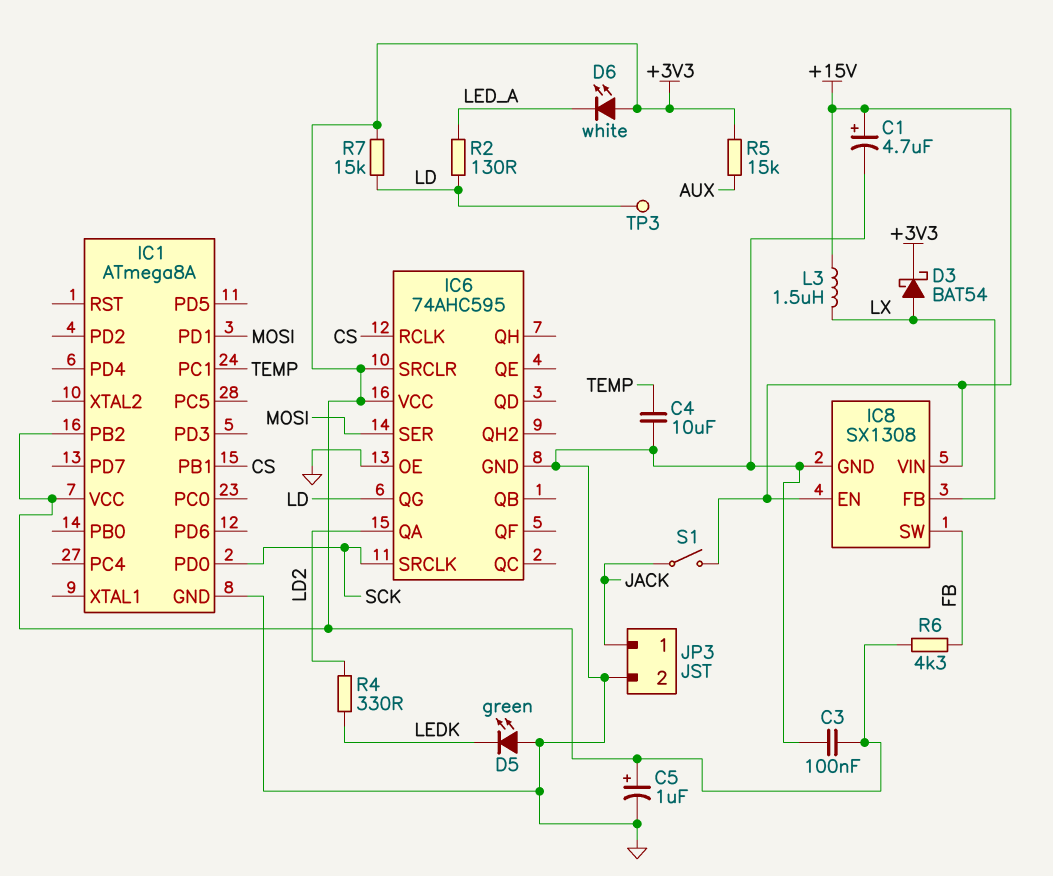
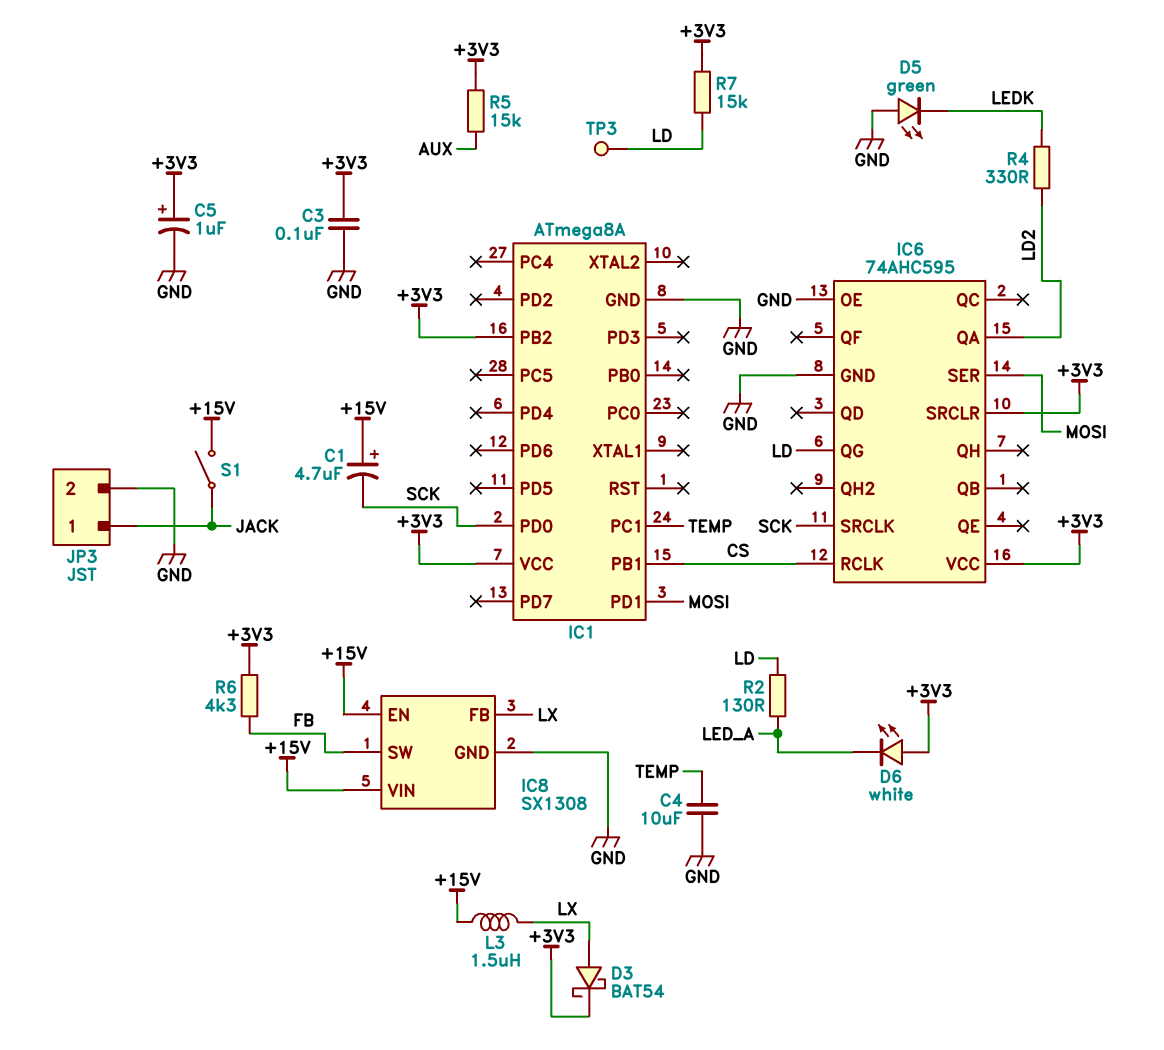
C1: 4.7uF (plus +15V, minus GND) -> 4.7uF (plus +15V, minus SCK)

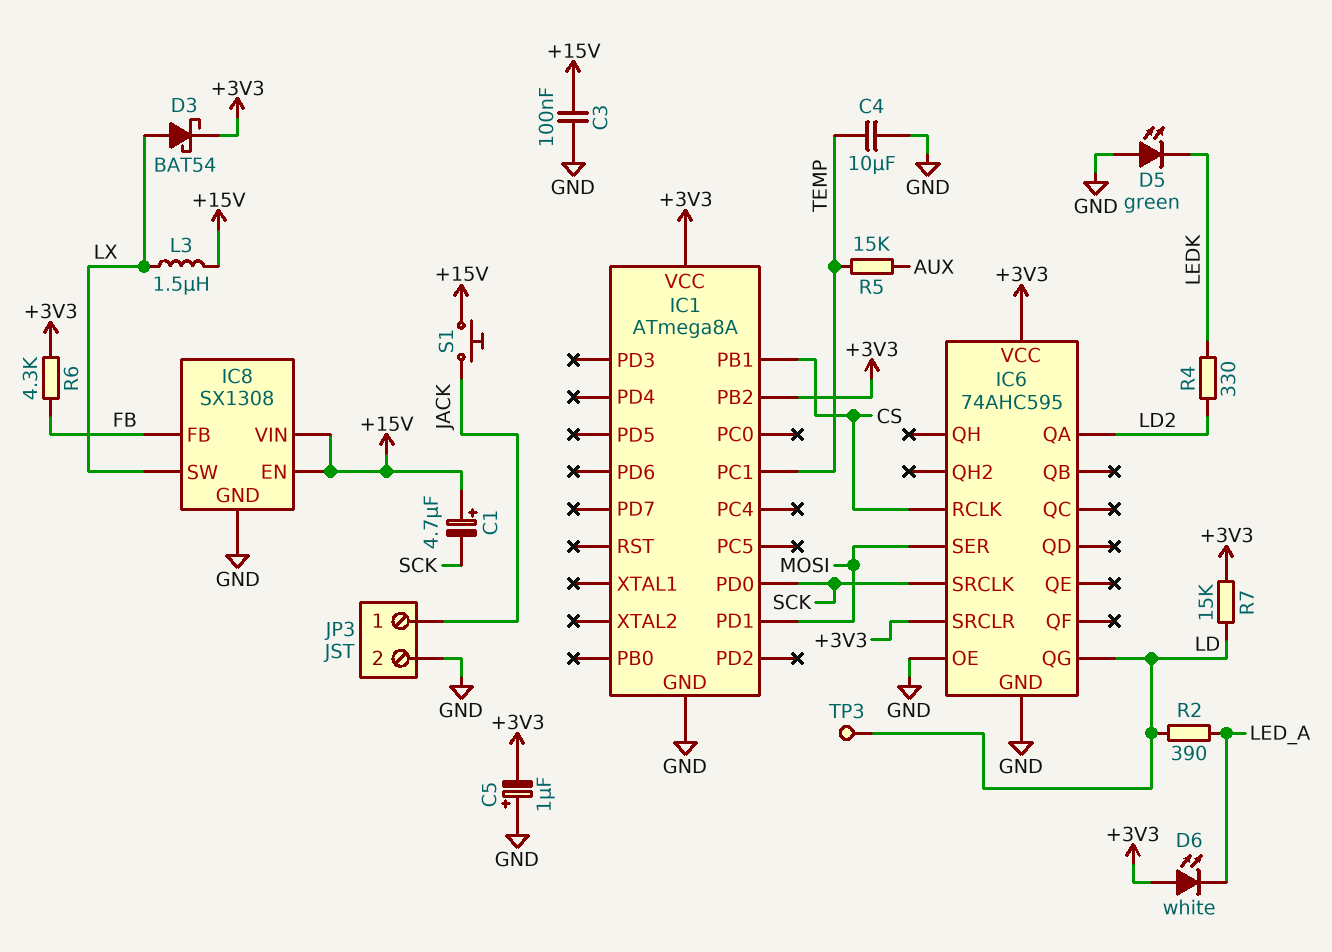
C3: 100nF (+3V3, GND) -> 100nF (+15V, GND)
C5: 1uF (plus +3V3, minus GND) -> 1uF (plus GND, minus +3V3)
IC8 pin FB: LX -> FB
IC8 pin SW: FB -> LX
R2: 130 (LD, LED_A) -> 390 (LD, LED_A)
R5: 15k (+3V3, AUX) -> 15k (AUX, TEMP)
S1: switch (+15V, JACK) -> button (+15V, JACK)

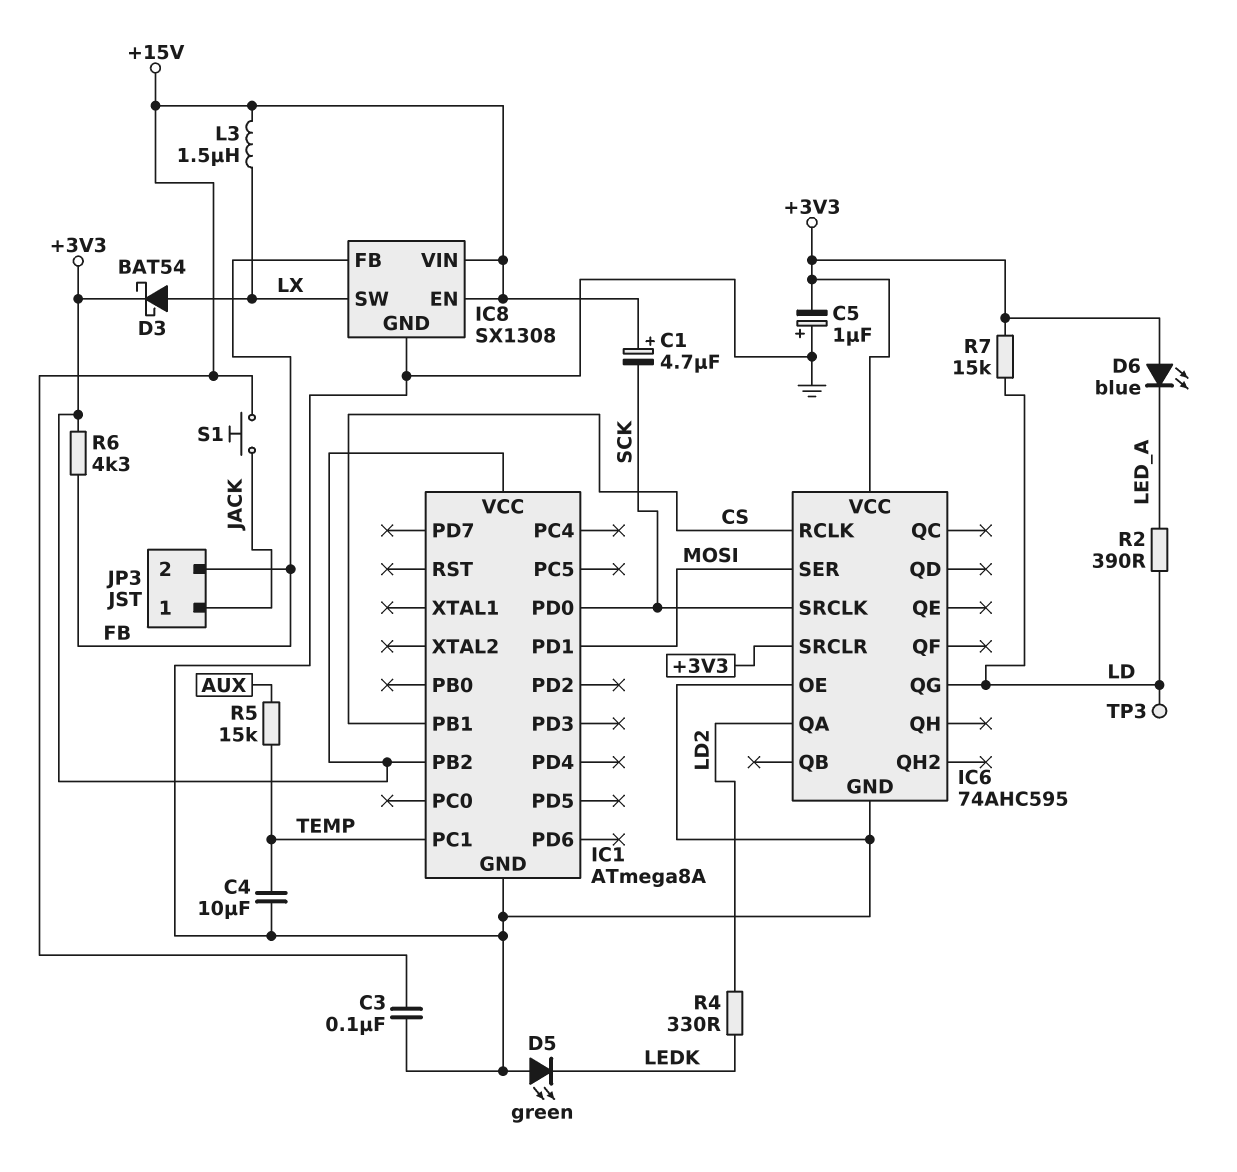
D6: LED white (A +3V3, K LED_A) -> LED blue (A +3V3, K LED_A)
JP3 pin 2: GND -> FB

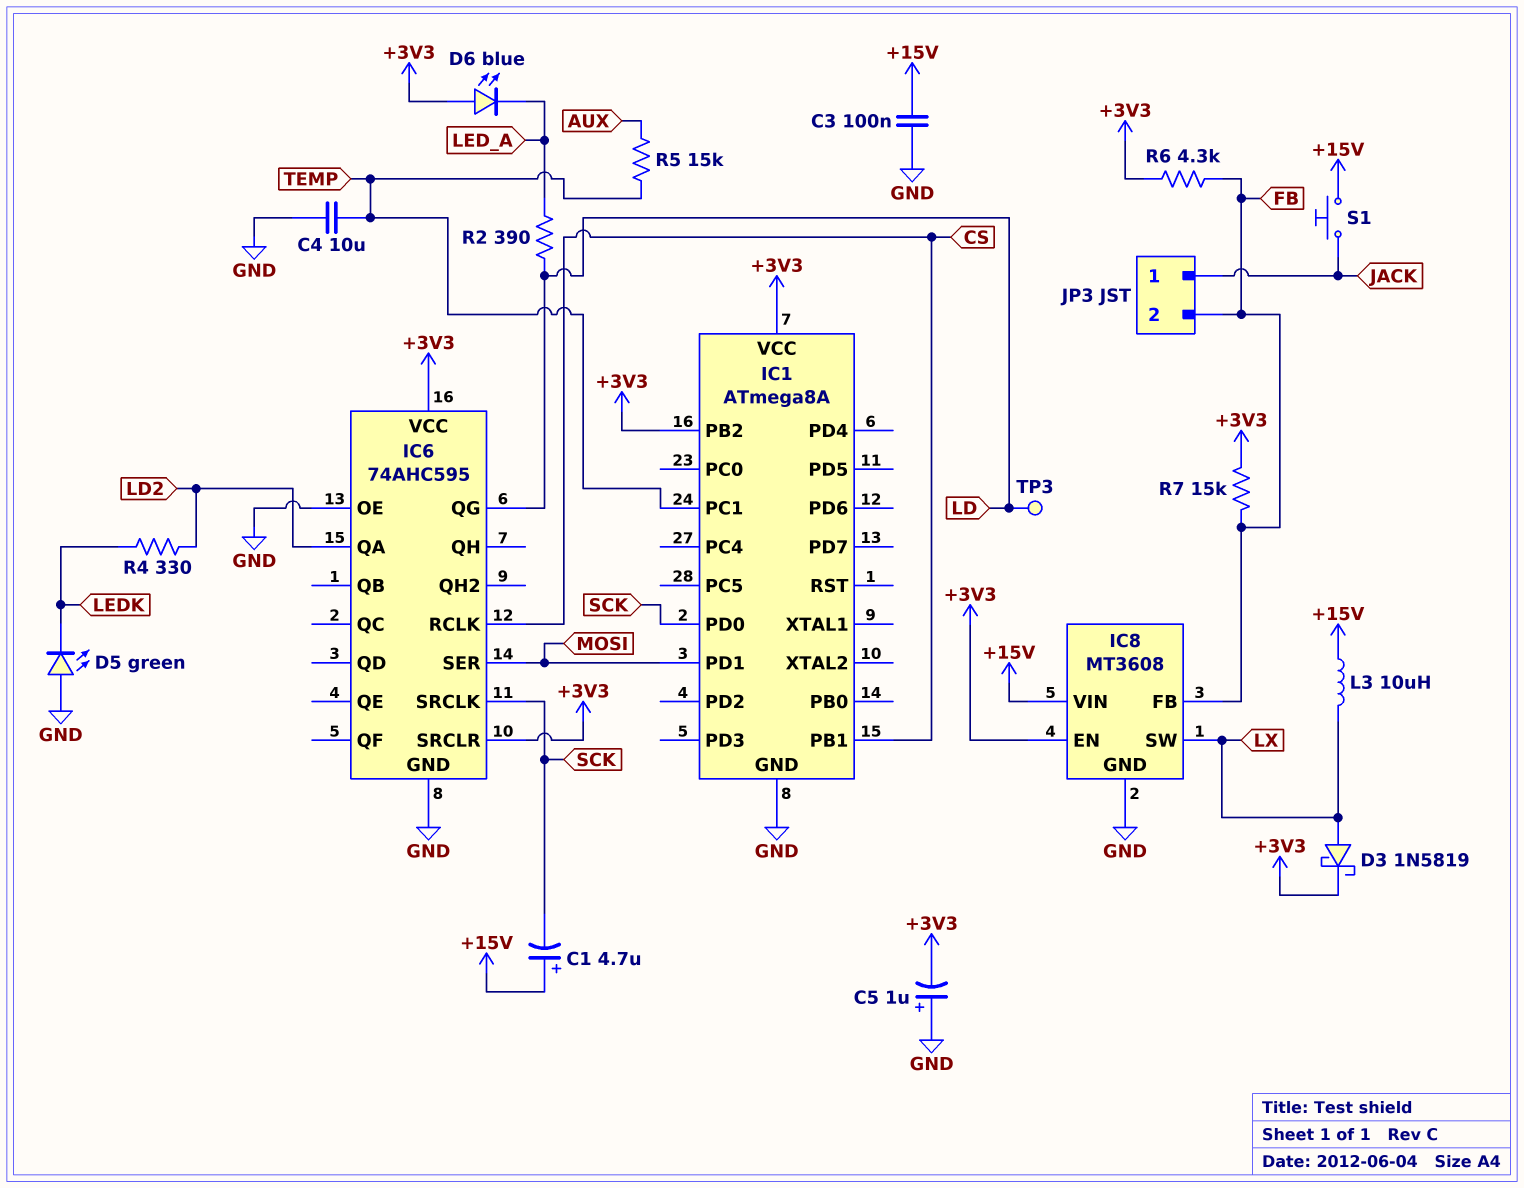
D3: schottky BAT54 (A LX, K +3V3) -> schottky 1N5819 (A LX, K +3V3)
IC8: SX1308 -> MT3608
IC8 pin EN: +15V -> +3V3
L3: 1.5uH (+15V, LX) -> 10uH (+15V, LX)
R7: 15k (+3V3, LD) -> 15k (+3V3, FB)

